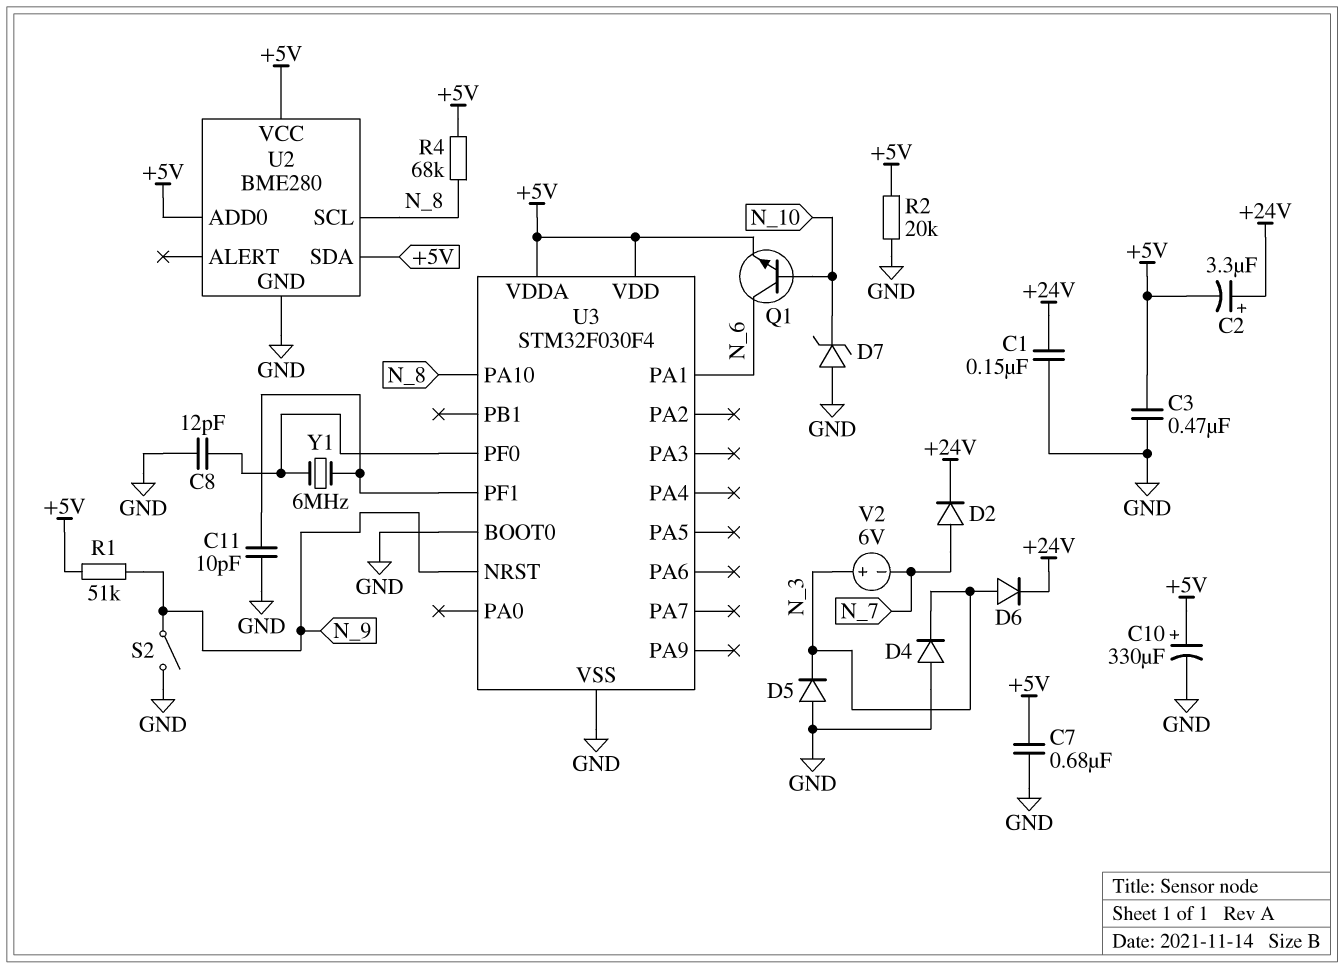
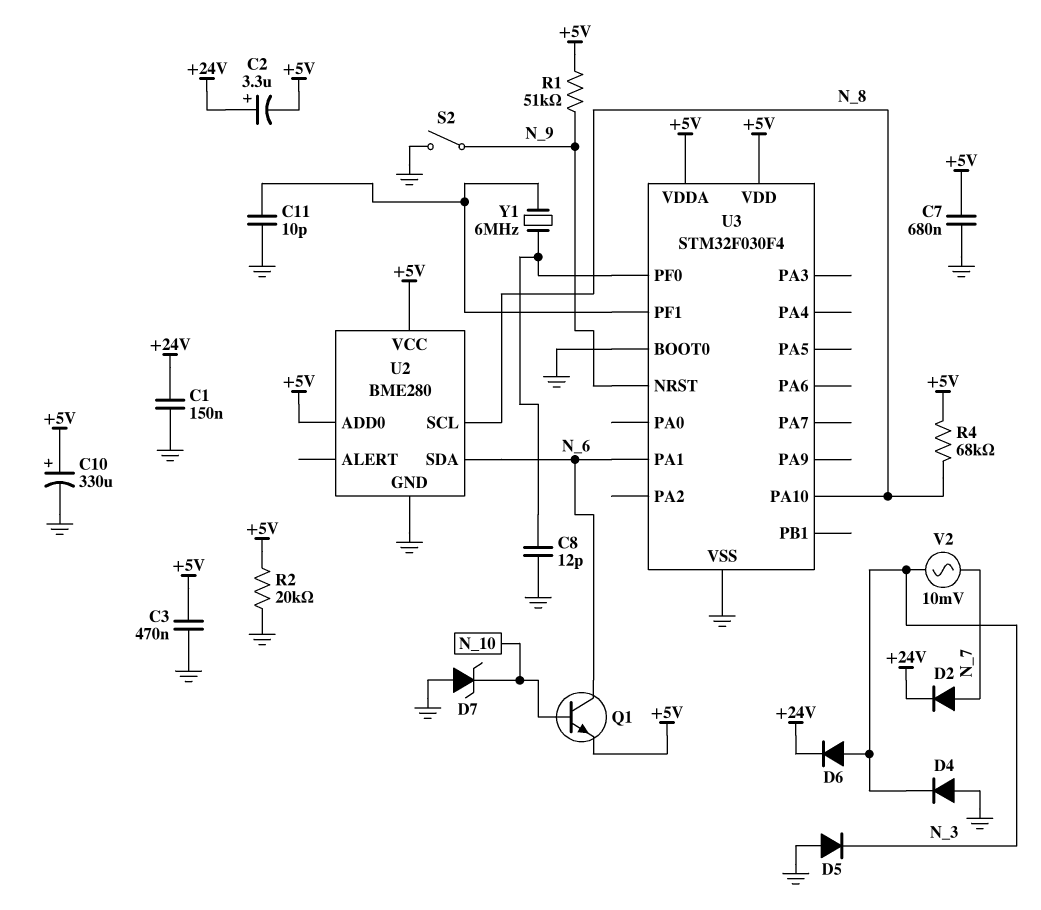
U2 pin SDA: +5V -> N_6
V2: 6V (plus N_3, minus N_7) -> AC 10mV (N_3, N_7)

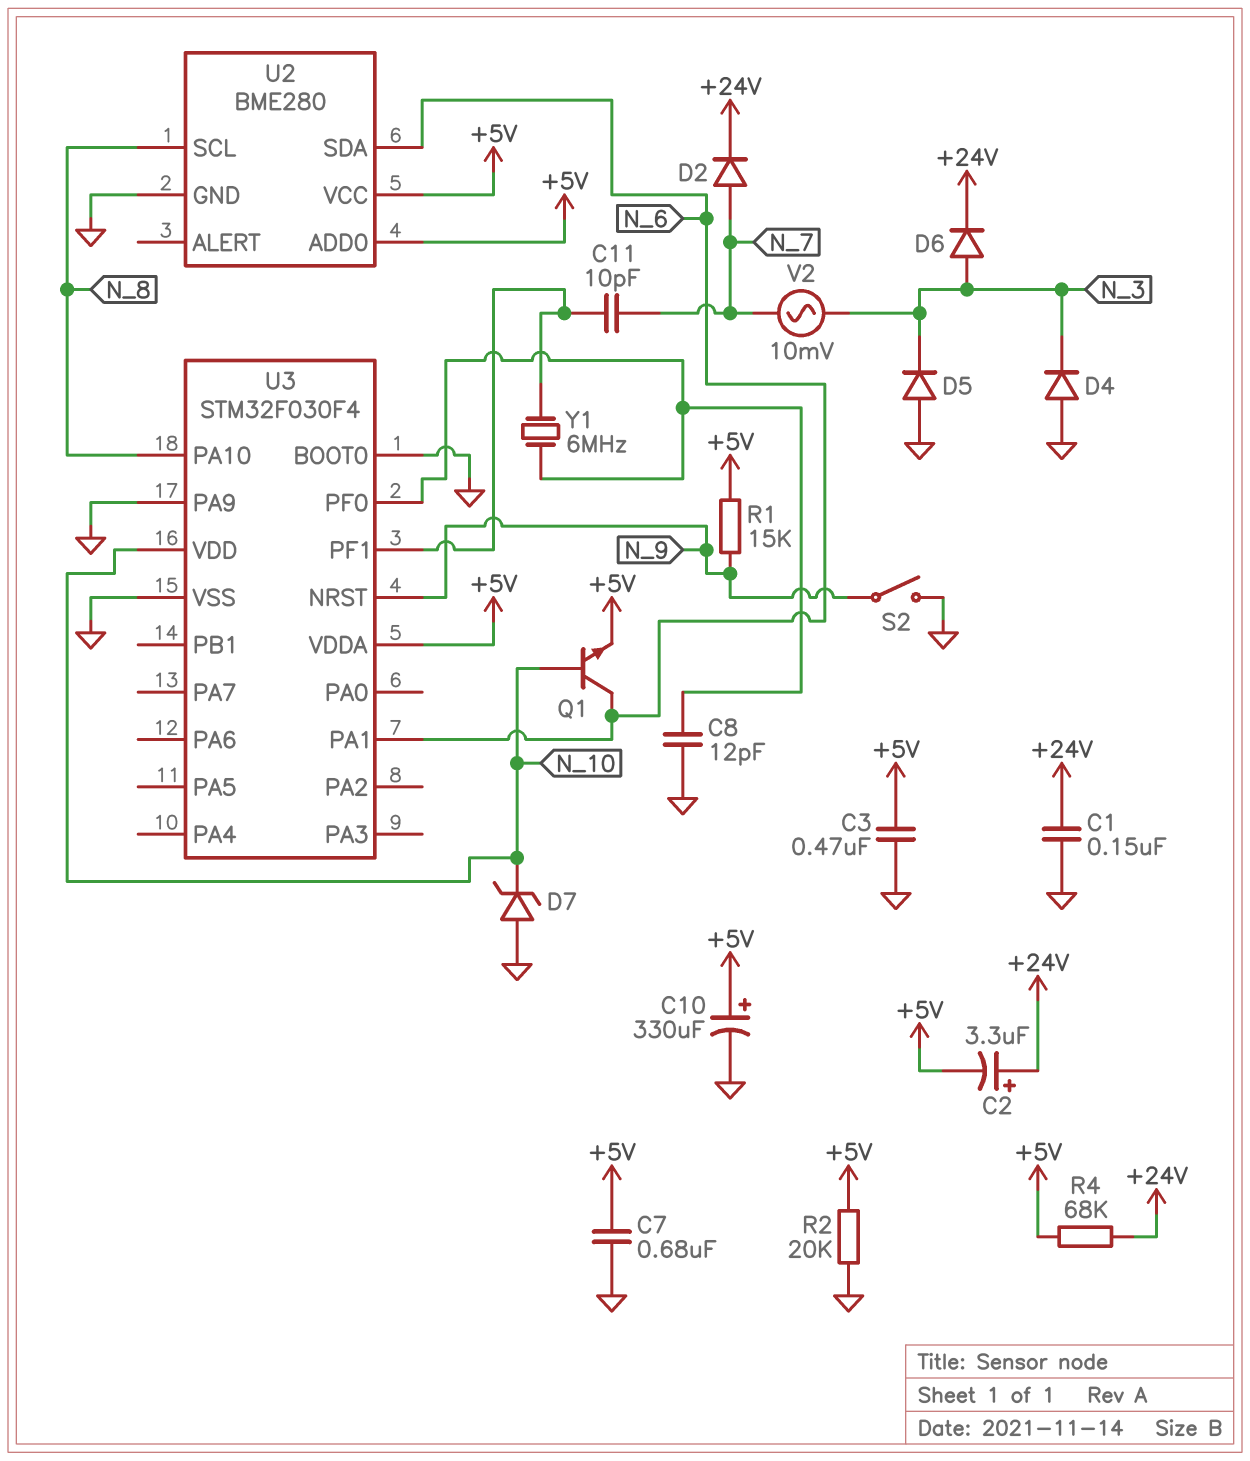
C11: 10pF (GND, U3/PF1) -> 10pF (N_7, U3/PF1)
R1: 51k (+5V, N_9) -> 15k (+5V, N_9)
R4: 68k (+5V, N_8) -> 68k (+5V, +24V)
U3 pin PA9: none -> GND
U3 pin VDD: +5V -> N_10

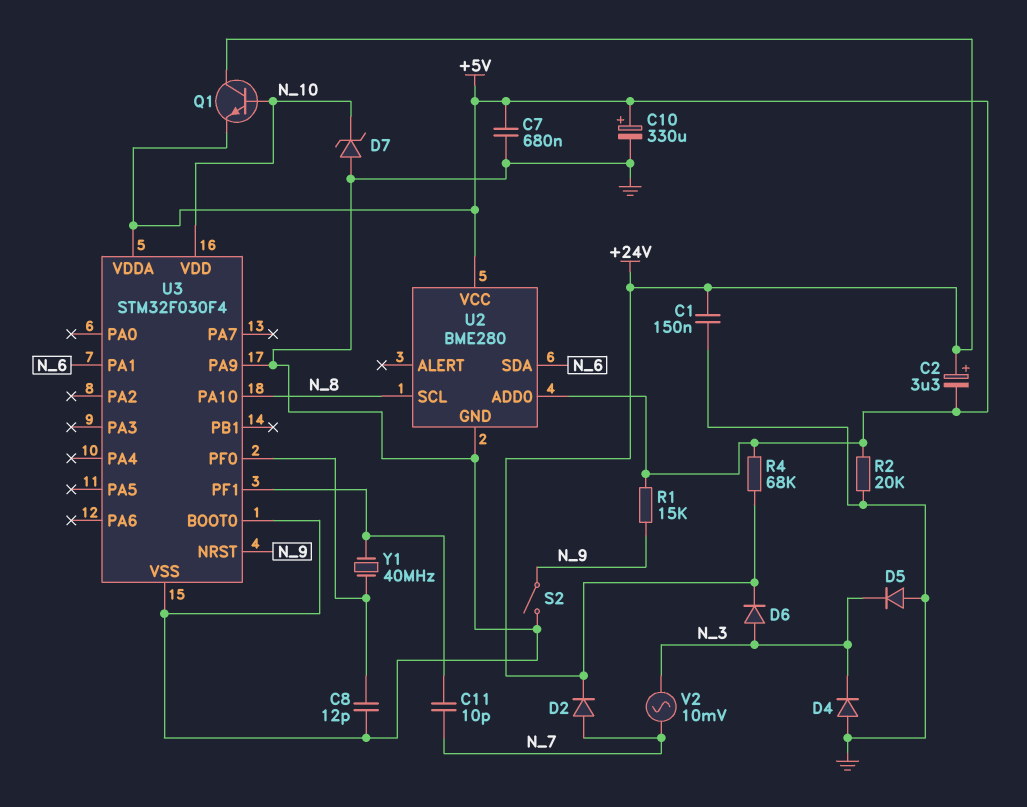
C3: 470nF (+5V, GND) -> none
Q1: NPN (B N_10, C N_6, E +5V) -> NPN (B N_10, C +24V, E +5V)
Y1: 6MHz (U3/PF0, U3/PF1) -> 40MHz (U3/PF0, U3/PF1)

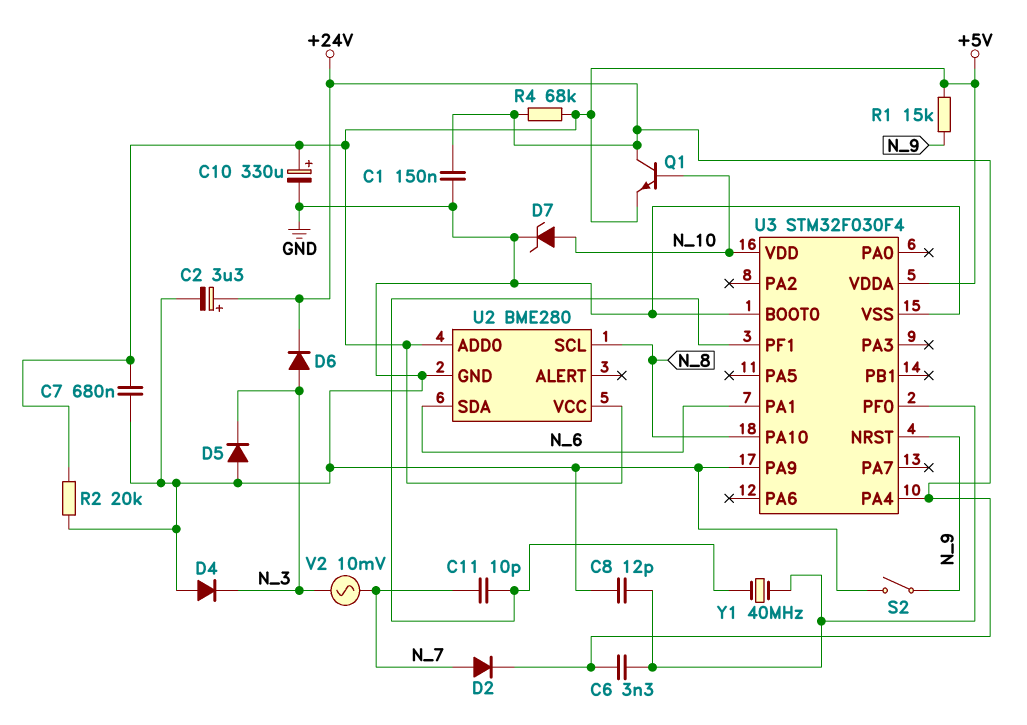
C2: 3.3uF (plus +24V, minus +5V) -> 3.3uF (plus +24V, minus GND)
C6: none -> 3.3nF (+24V, U3/PF0)
D7: zener (A GND, K N_10) -> zener (A N_10, K GND)
U3 pin PA4: none -> +24V

